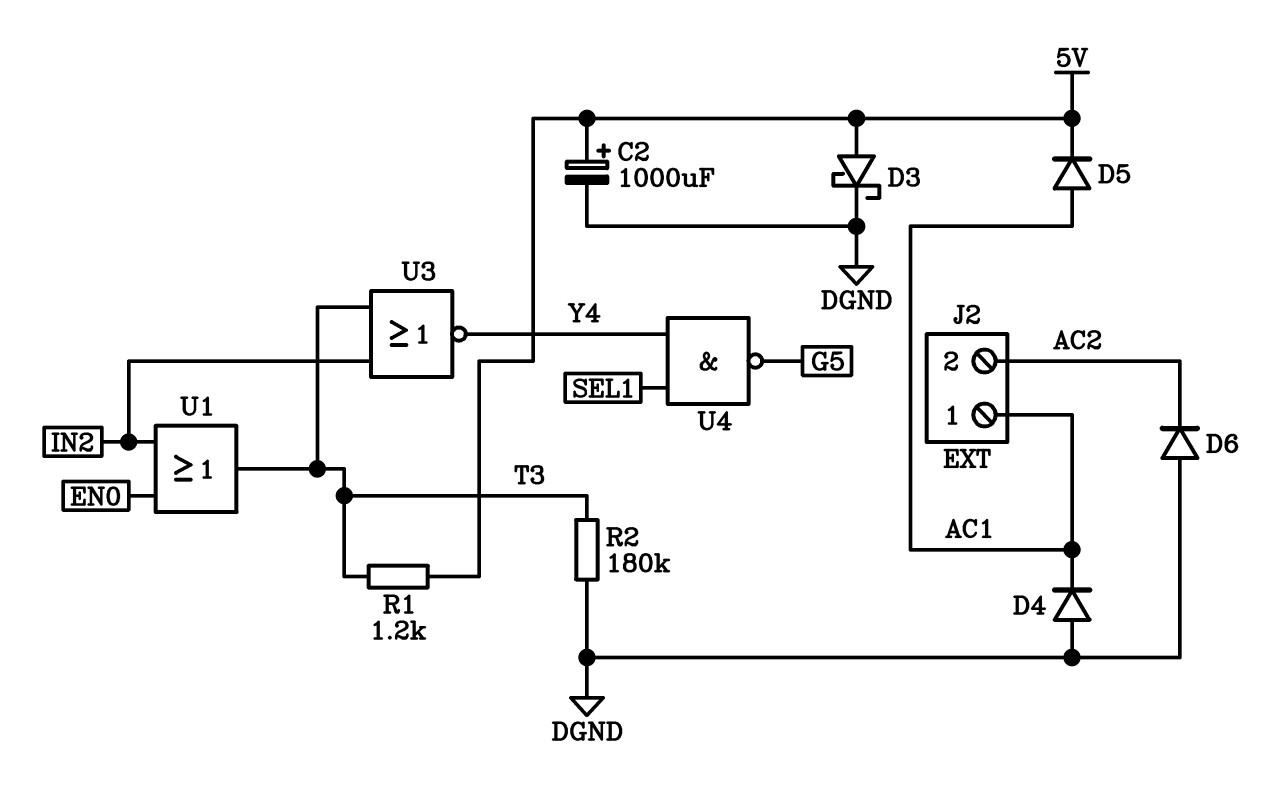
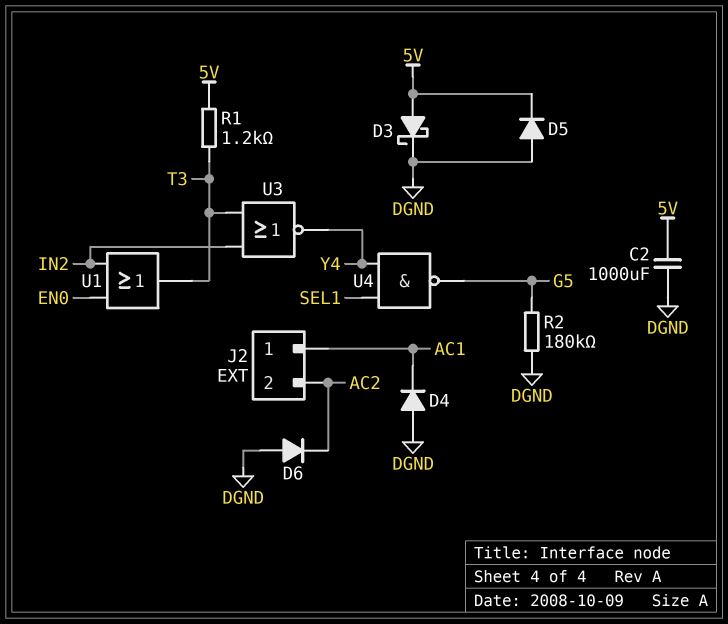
C2: 1000uF (plus 5V, minus DGND) -> 1000uF (5V, DGND)
D5: diode (A AC1, K 5V) -> diode (A DGND, K 5V)
R2: 180k (DGND, T3) -> 180k (DGND, G5)

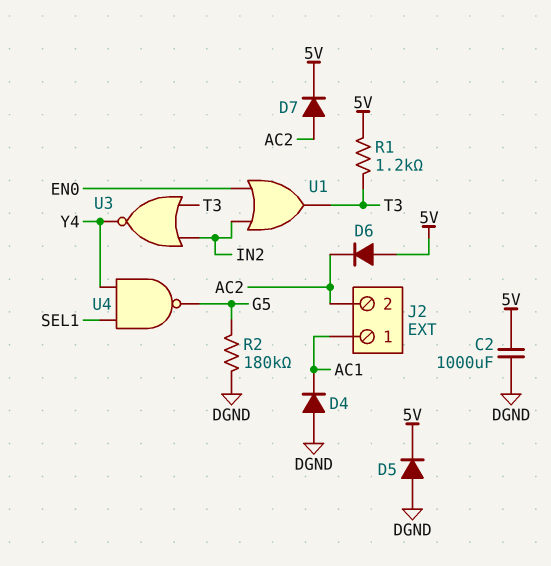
D3: schottky (A 5V, K DGND) -> none
D6: diode (A DGND, K AC2) -> diode (A 5V, K AC2)
D7: none -> diode (A AC2, K 5V)

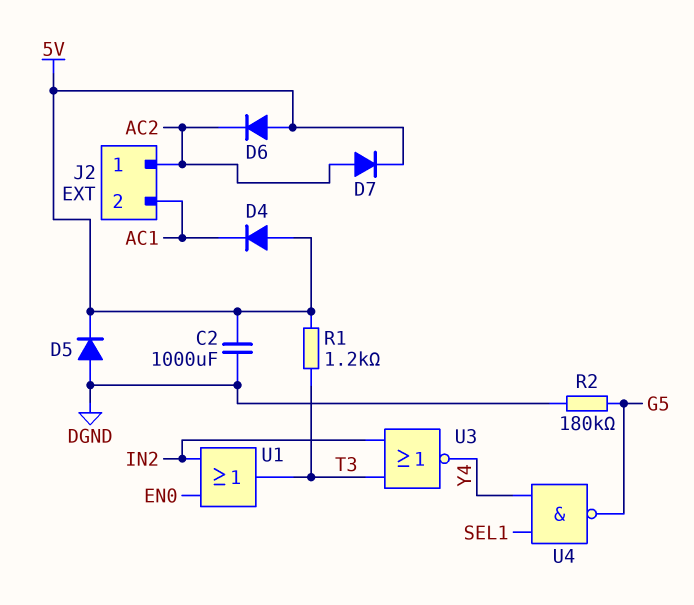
D4: diode (A DGND, K AC1) -> diode (A 5V, K AC1)
J2 pin 1: AC1 -> AC2
J2 pin 2: AC2 -> AC1

